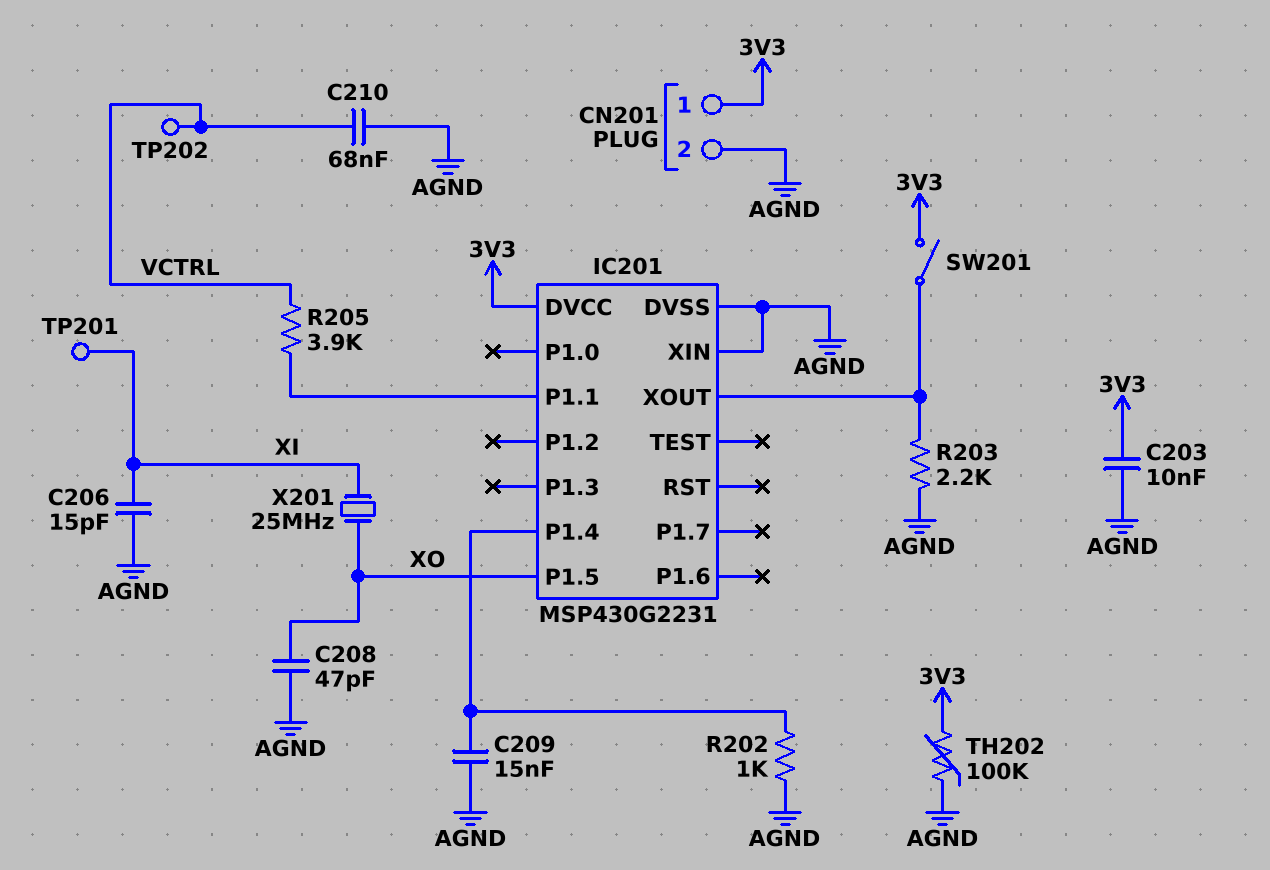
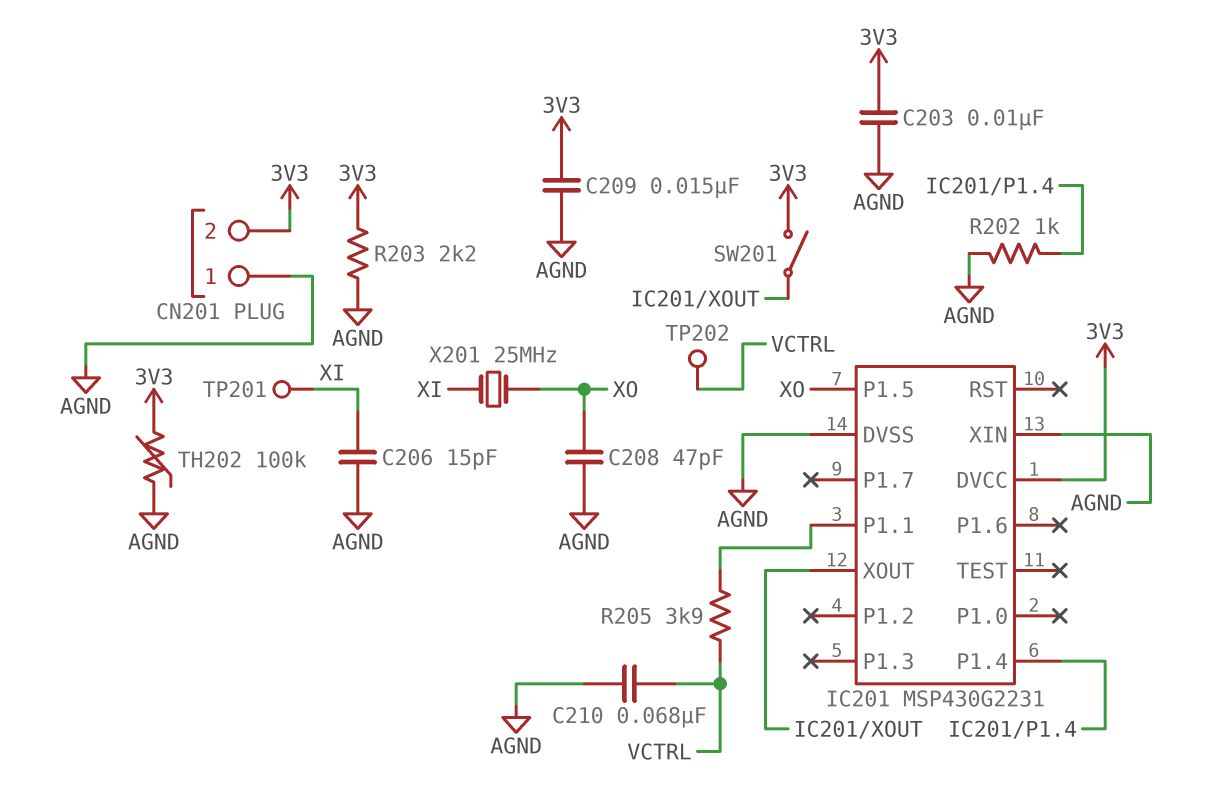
C209: 15nF (AGND, IC201/P1.4) -> 15nF (3V3, AGND)
CN201 pin 1: 3V3 -> AGND
CN201 pin 2: AGND -> 3V3
R203: 2.2k (AGND, IC201/XOUT) -> 2.2k (3V3, AGND)

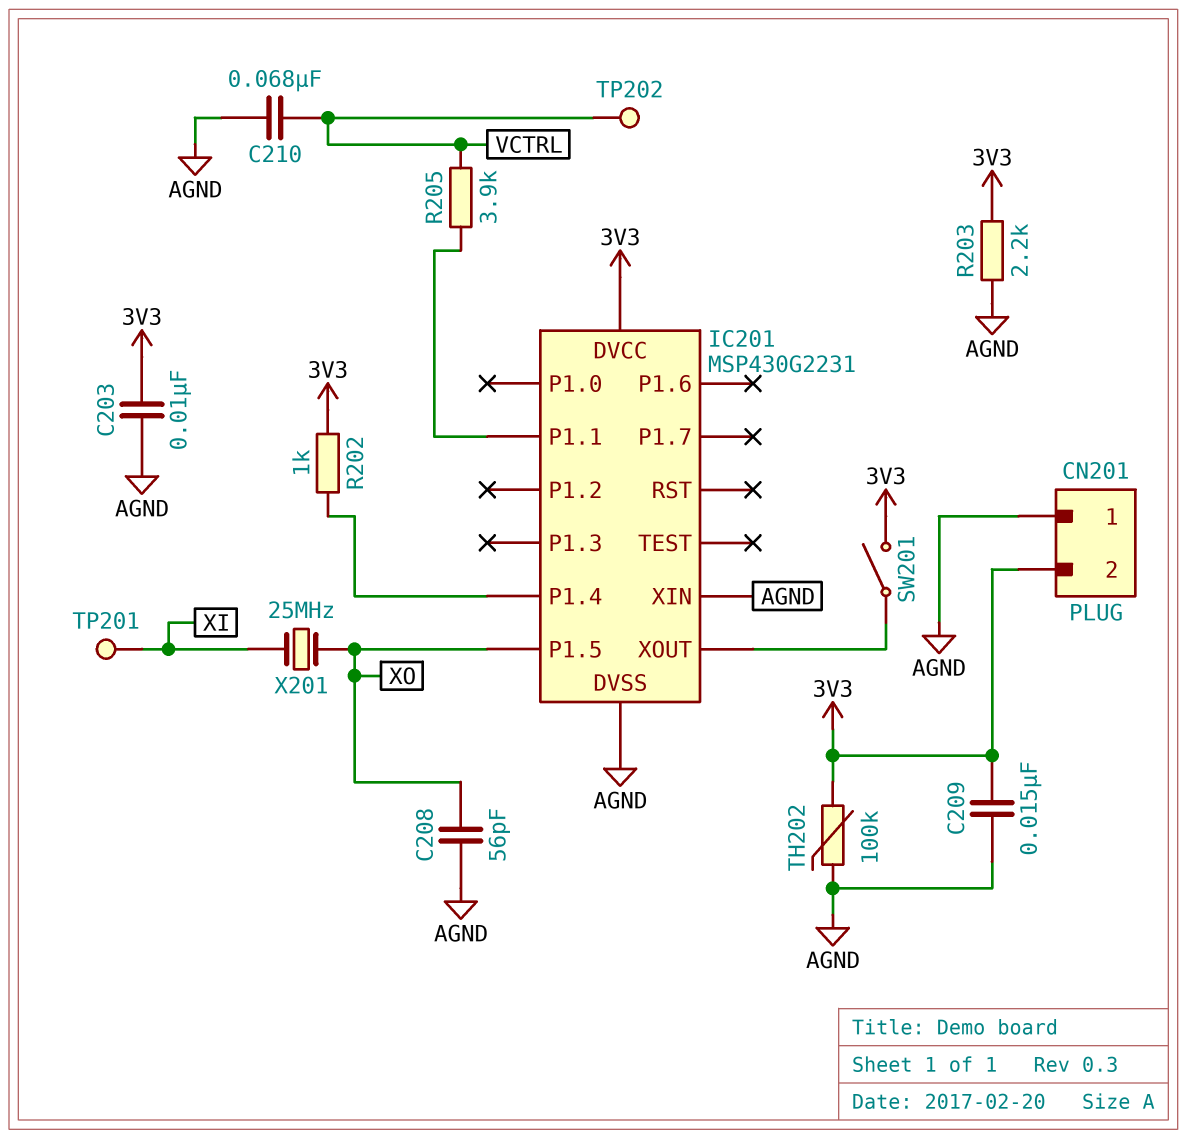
C206: 15pF (AGND, XI) -> none
C208: 47pF (AGND, XO) -> 56pF (AGND, XO)
R202: 1k (AGND, IC201/P1.4) -> 1k (3V3, IC201/P1.4)

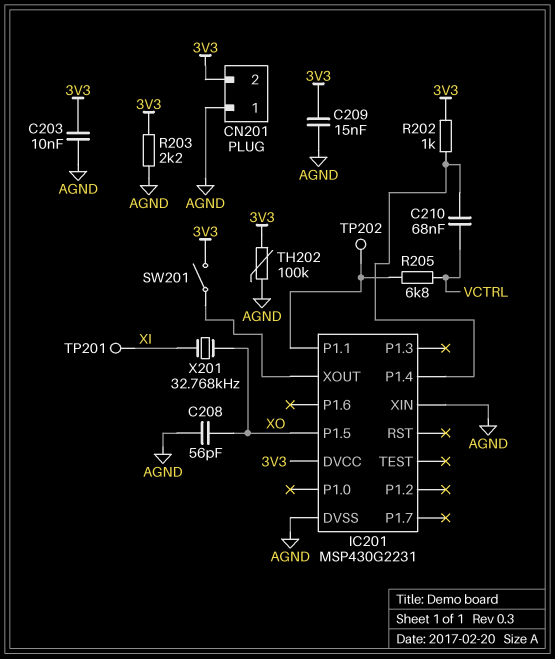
C210: 68nF (AGND, VCTRL) -> 68nF (IC201/P1.4, VCTRL)
R205: 3.9k (IC201/P1.1, VCTRL) -> 6.8k (IC201/P1.1, VCTRL)
TP202: test point (VCTRL) -> test point (IC201/P1.1)
X201: 25MHz (XI, XO) -> 32.768kHz (XI, XO)

